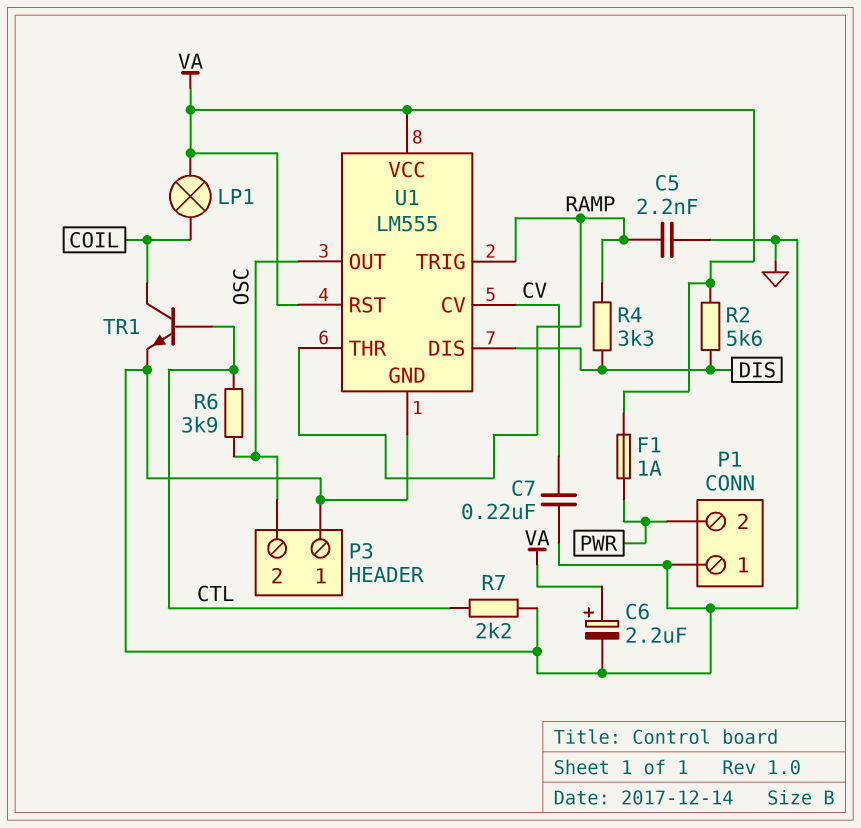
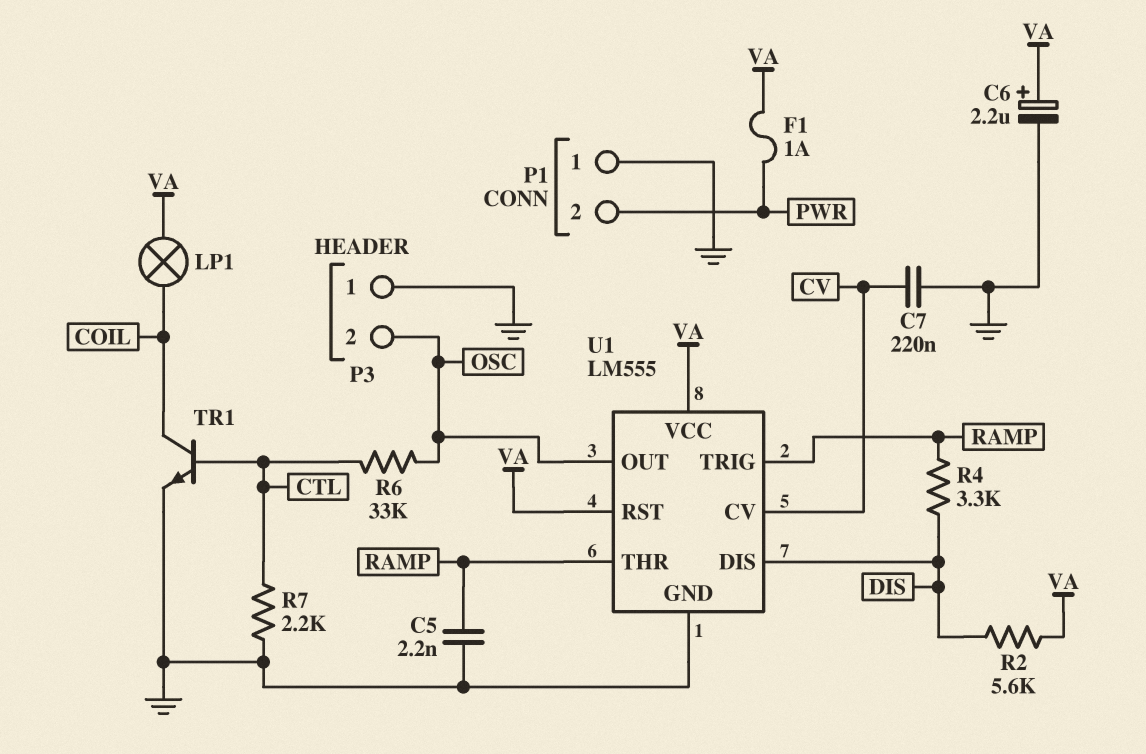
R6: 3.9k (CTL, OSC) -> 33k (CTL, OSC)

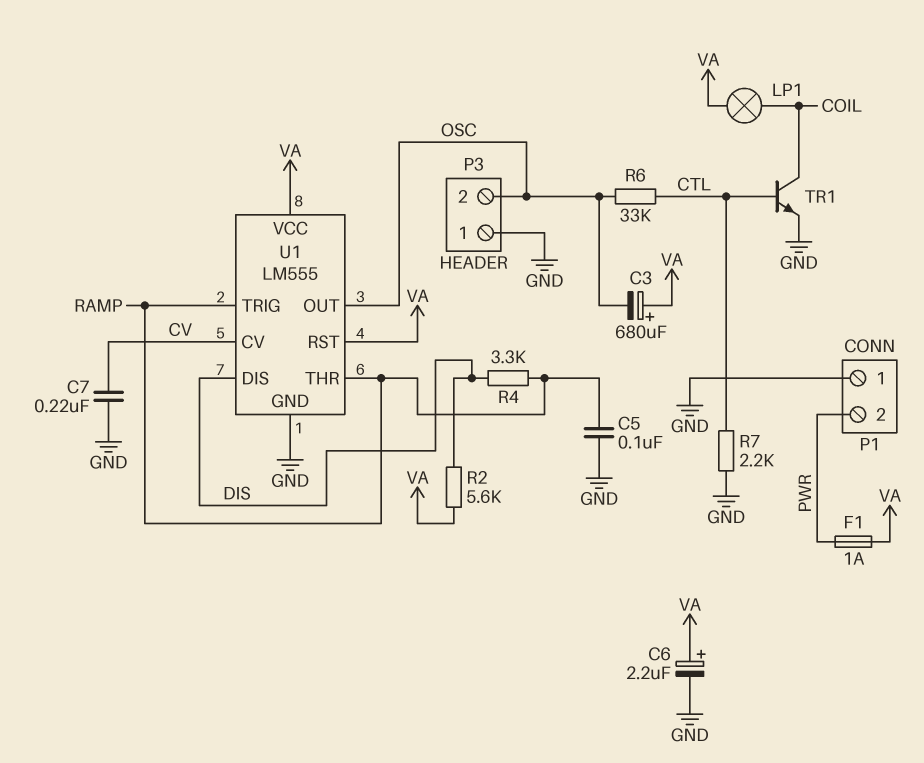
C3: none -> 680uF (plus VA, minus OSC)
C5: 2.2nF (GND, RAMP) -> 100nF (GND, RAMP)

